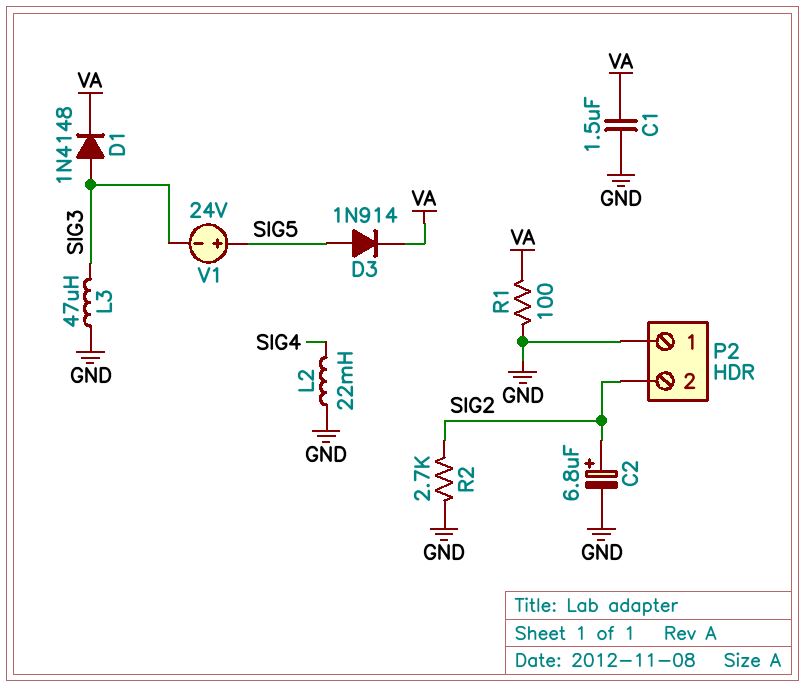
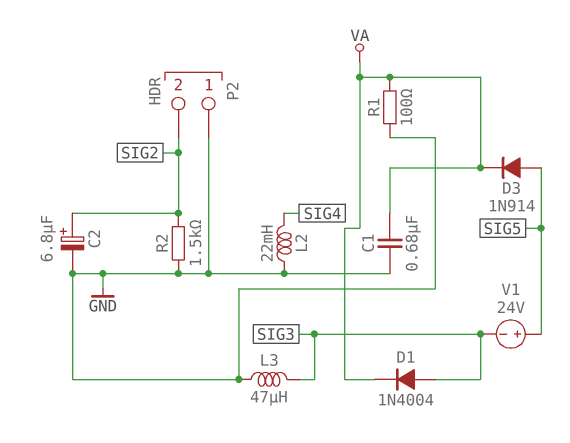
C1: 1.5uF (GND, VA) -> 680nF (GND, VA)
D1: diode 1N4148 (A SIG3, K VA) -> diode 1N4004 (A SIG3, K VA)
R2: 2.7k (GND, SIG2) -> 1.5k (GND, SIG2)

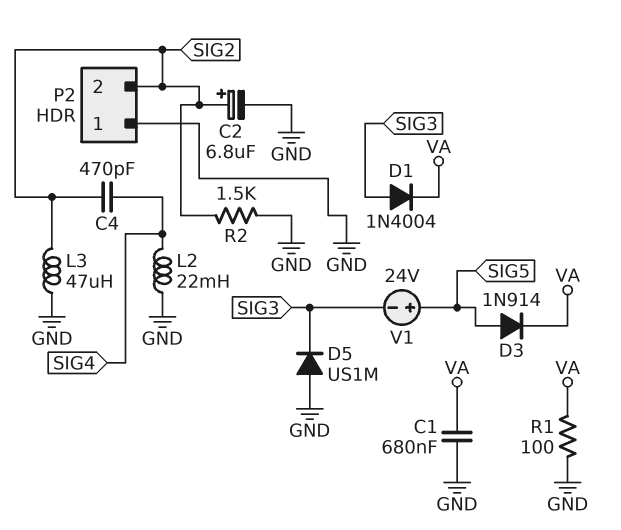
C4: none -> 470pF (SIG2, SIG4)
D5: none -> diode US1M (A GND, K SIG3)
L3: 47uH (GND, SIG3) -> 47uH (GND, SIG2)

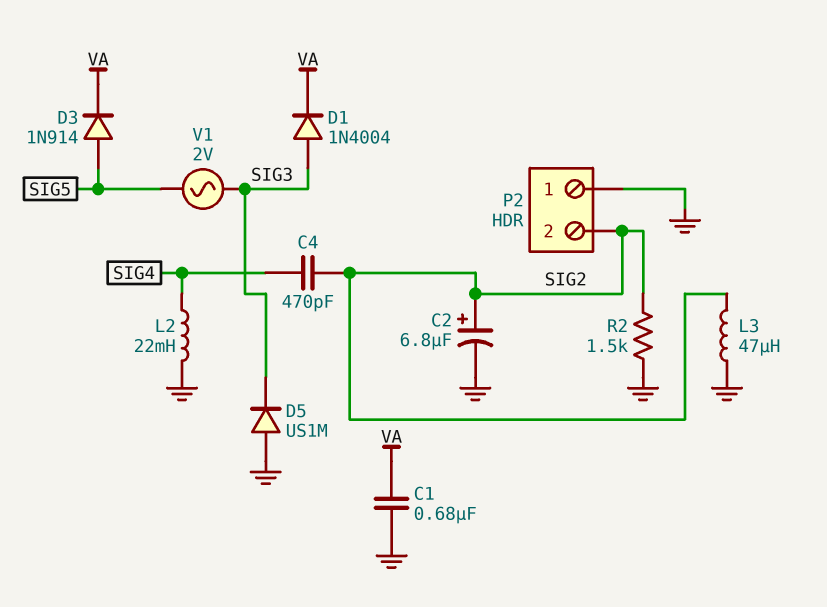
R1: 100 (GND, VA) -> none
V1: 24V (plus SIG5, minus SIG3) -> AC 2V (SIG3, SIG5)

